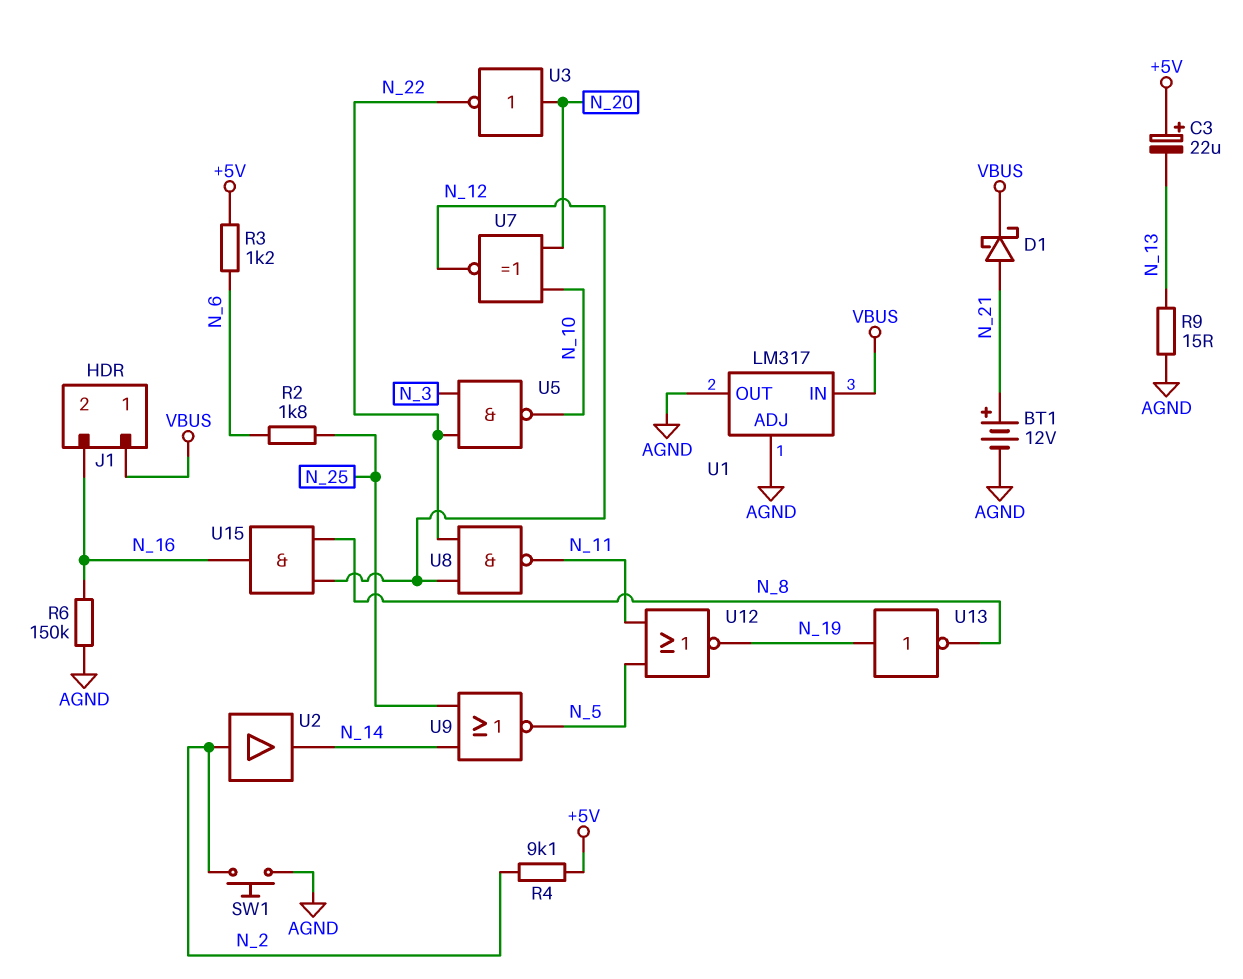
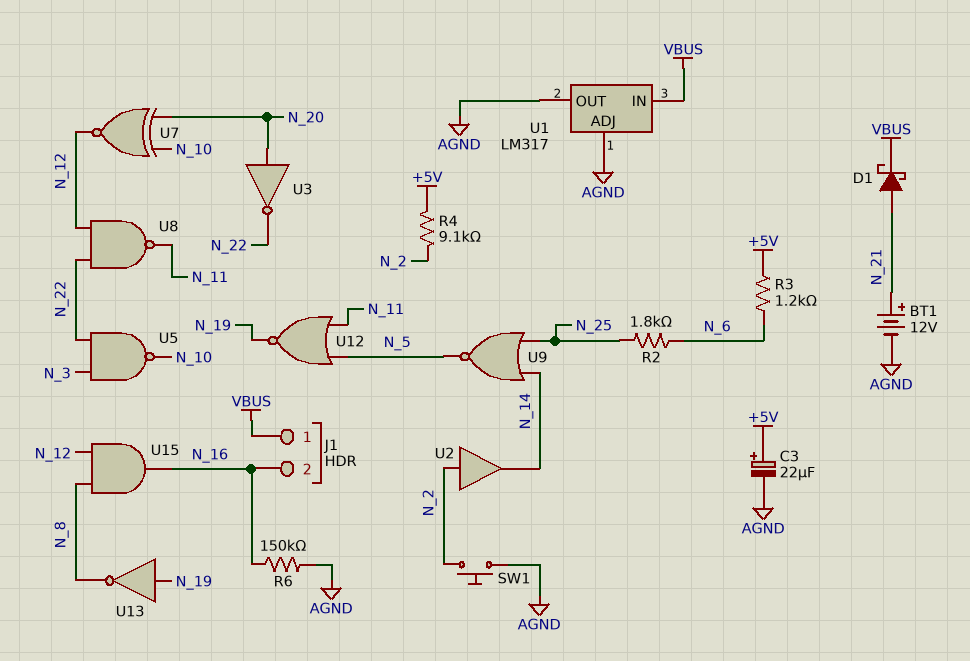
C3: 22uF (plus +5V, minus N_13) -> 22uF (plus +5V, minus AGND)
R9: 15 (AGND, N_13) -> none

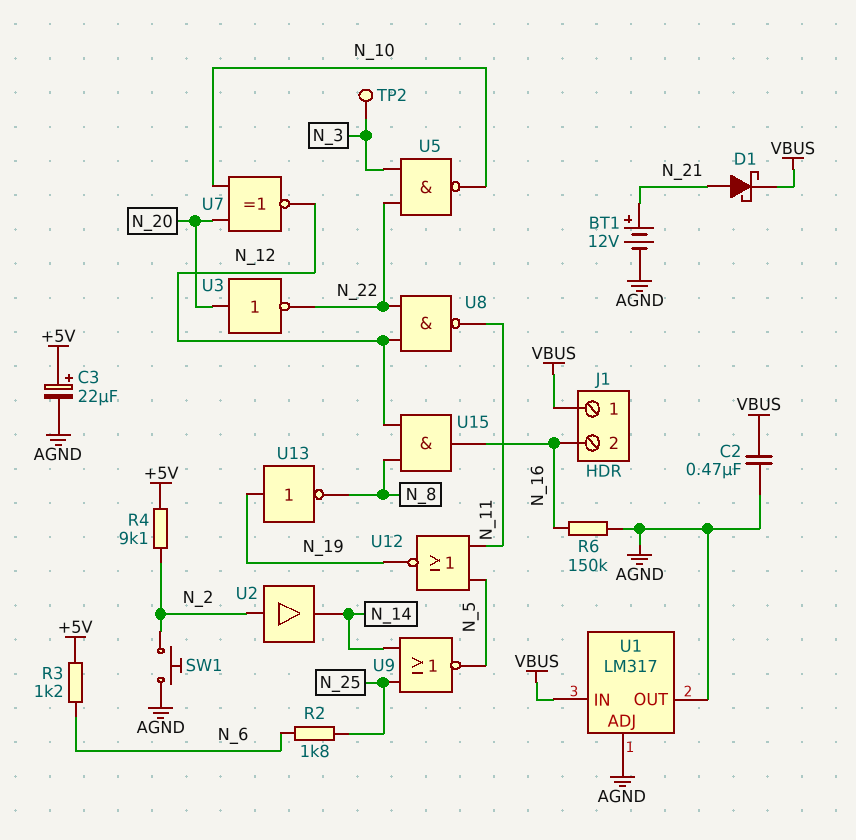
C2: none -> 470nF (AGND, VBUS)
TP2: none -> test point (N_3)

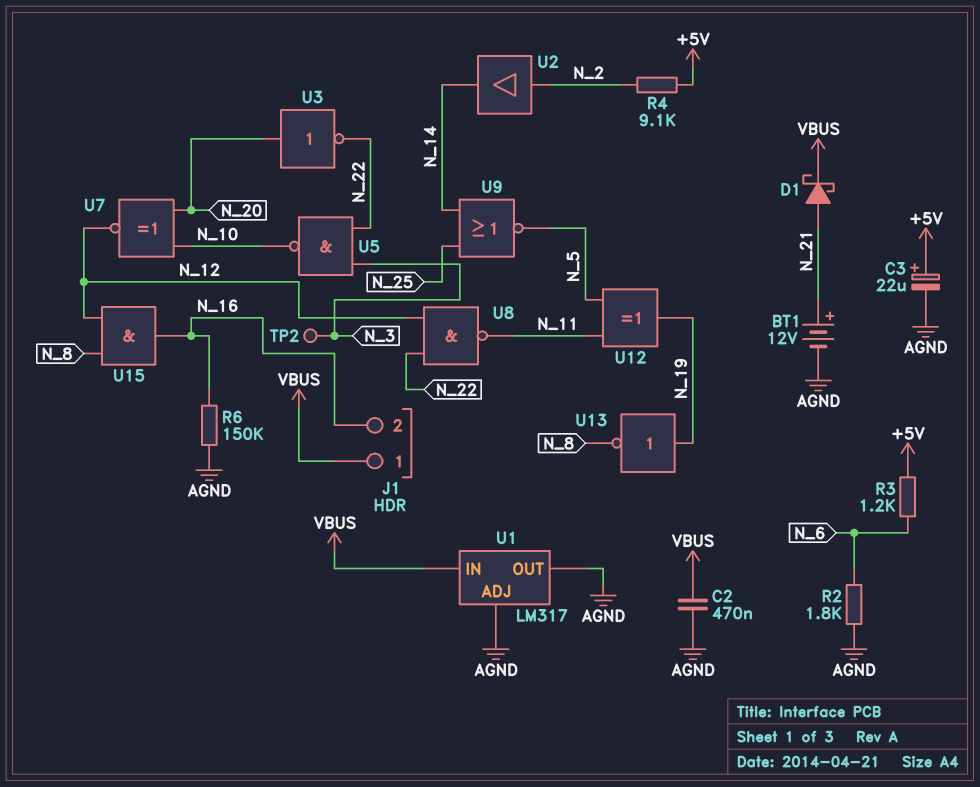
R2: 1.8k (N_6, N_25) -> 1.8k (AGND, N_6)
SW1: button (AGND, N_2) -> none
U12: NOR (in N_5, in N_11, out N_19) -> XOR (in N_5, in N_11, out N_19)

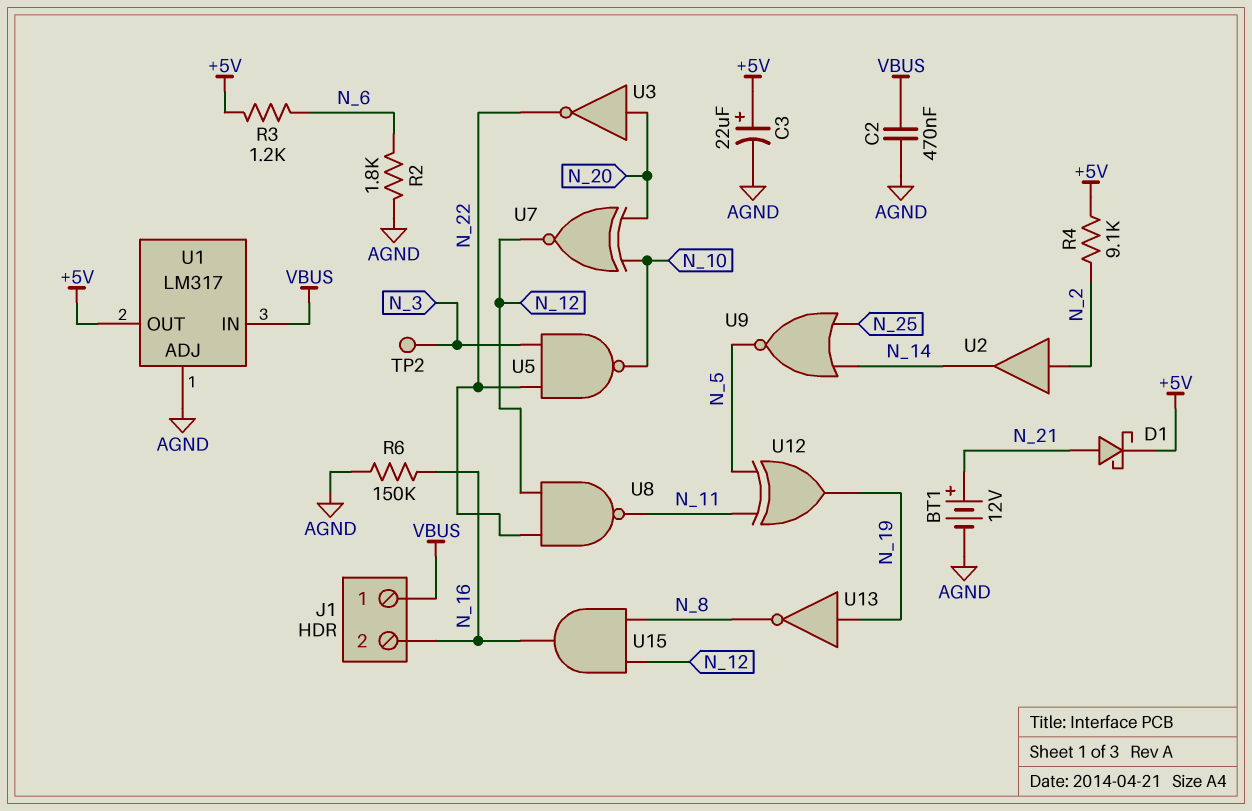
D1: schottky (A N_21, K VBUS) -> schottky (A N_21, K +5V)
U1 pin OUT: AGND -> +5V

